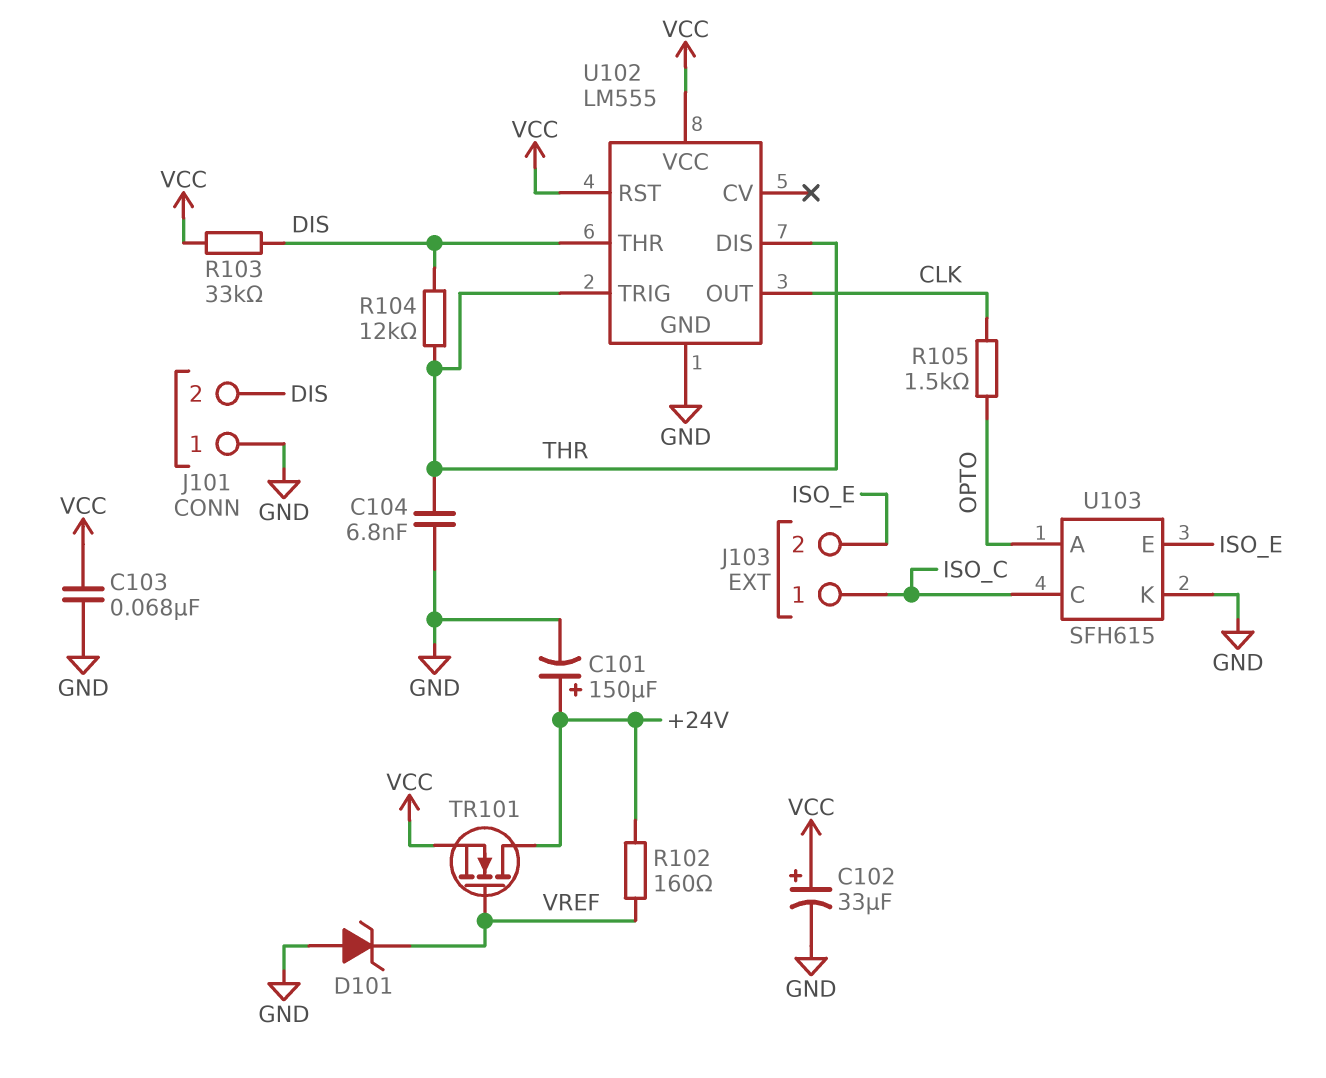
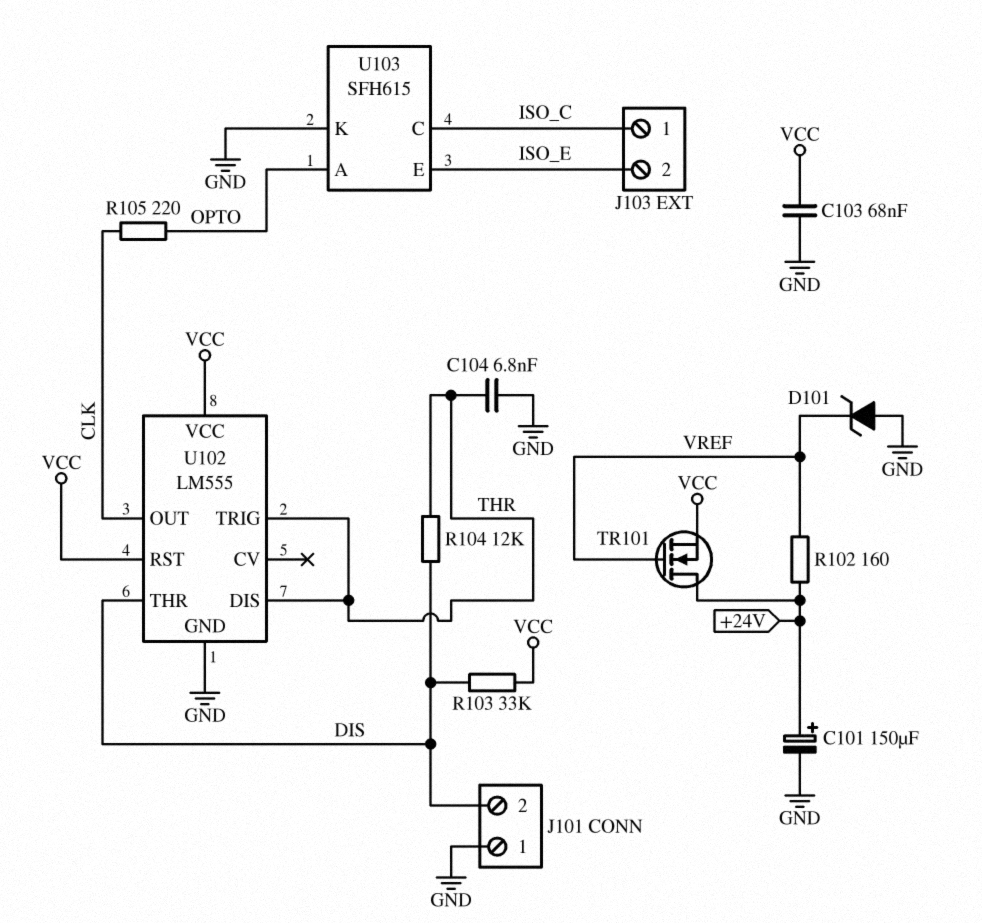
C102: 33uF (plus VCC, minus GND) -> none
R105: 1.5k (CLK, OPTO) -> 220 (CLK, OPTO)

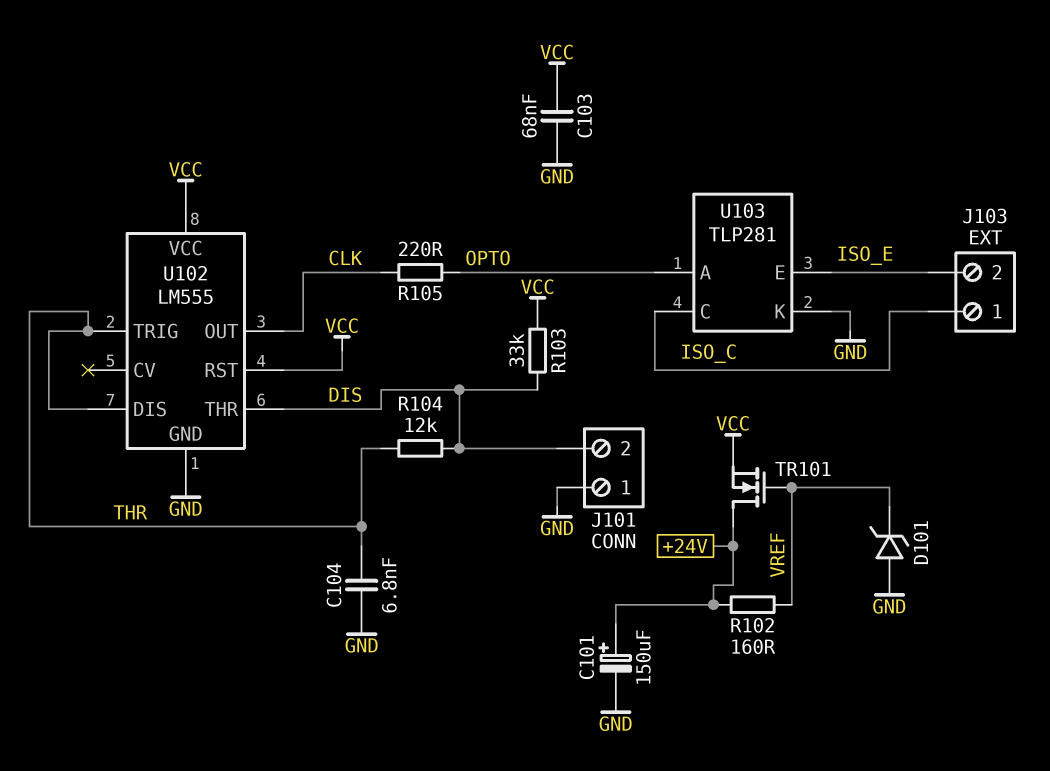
U103: SFH615 -> TLP281

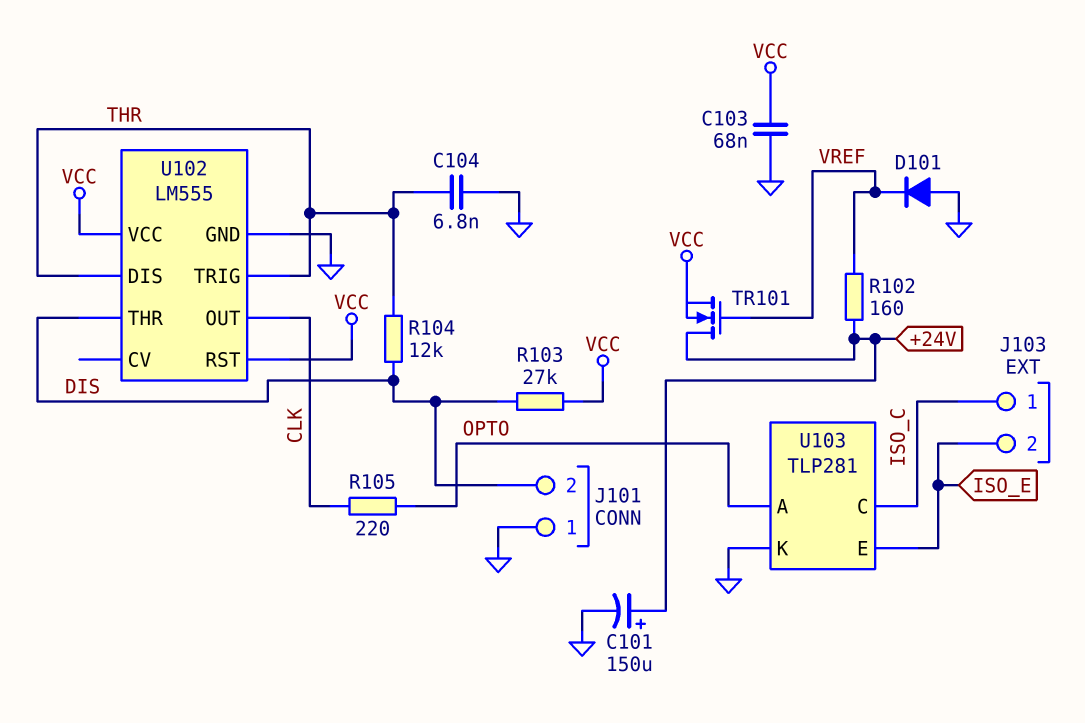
D101: zener (A GND, K VREF) -> diode (A GND, K VREF)
R103: 33k (DIS, VCC) -> 27k (DIS, VCC)

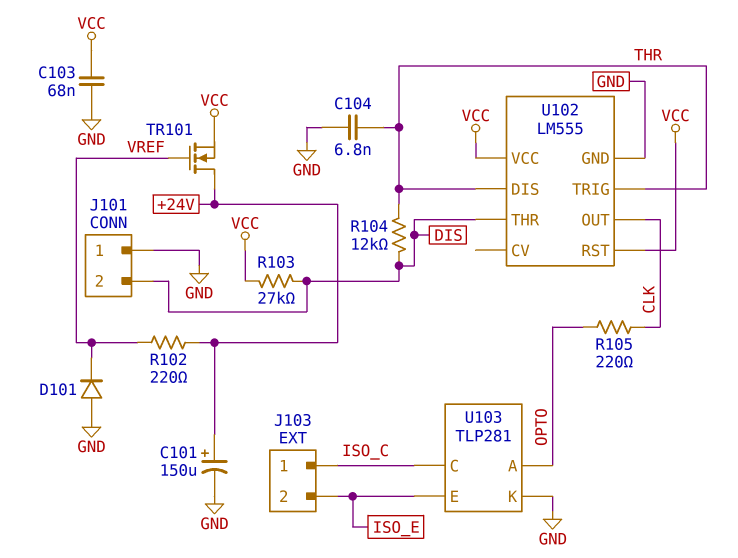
R102: 160 (+24V, VREF) -> 220 (+24V, VREF)

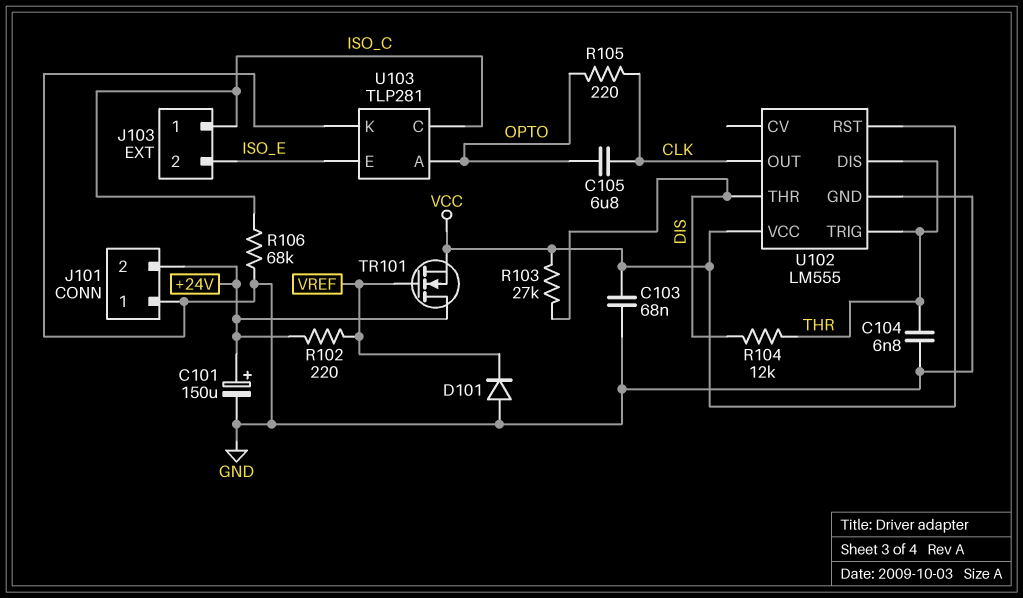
C105: none -> 6.8uF (CLK, OPTO)
J101 pin 2: DIS -> +24V
R106: none -> 68k (GND, ISO_C)

